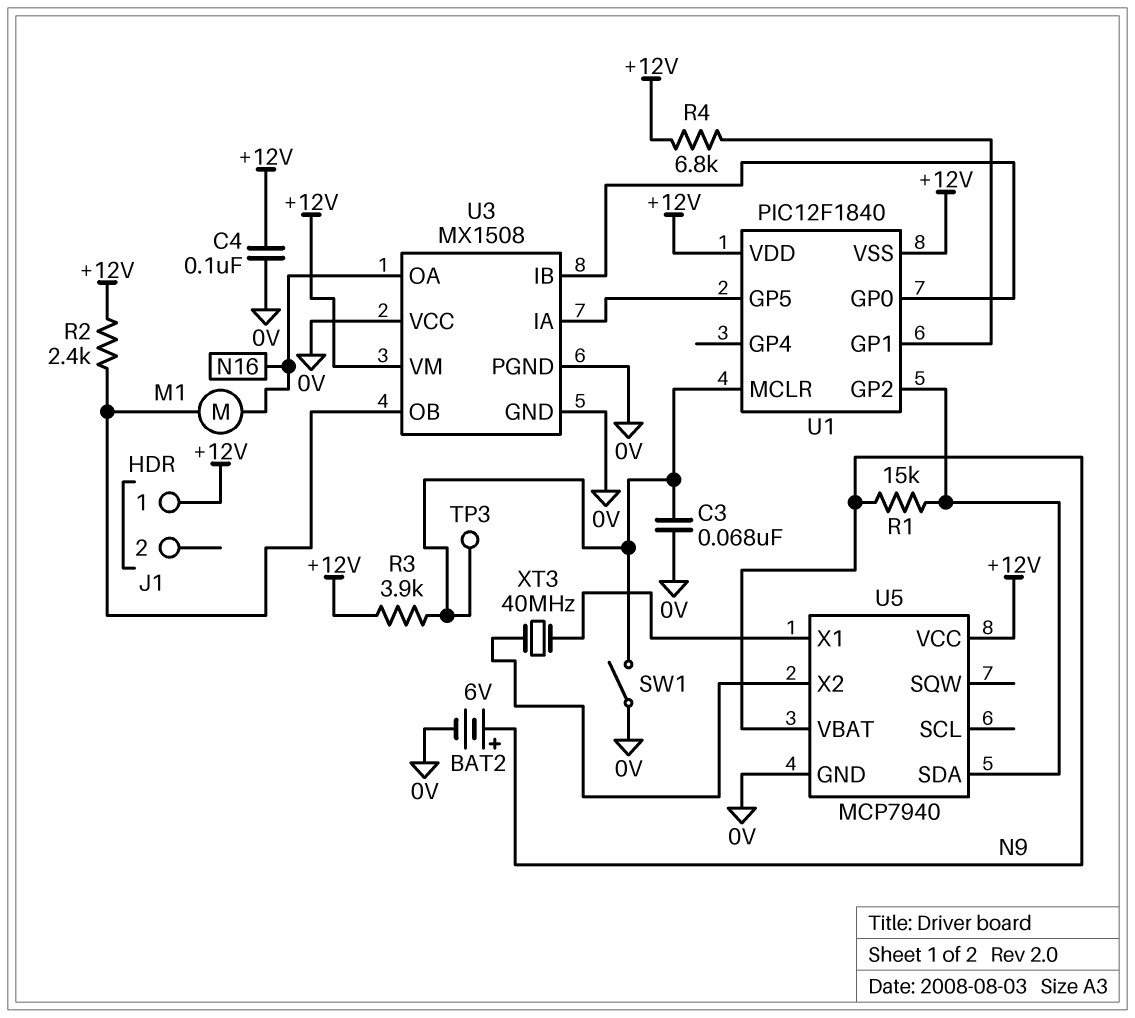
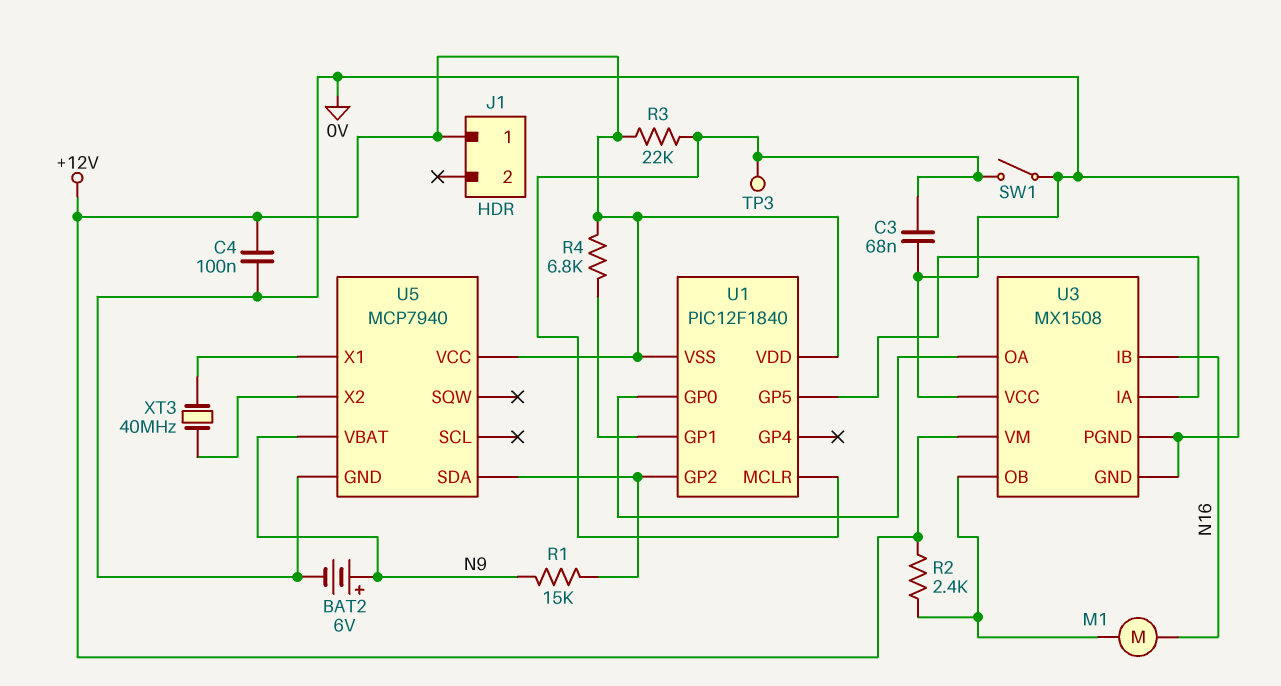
R3: 3.9k (+12V, U1/MCLR) -> 22k (+12V, U1/MCLR)
U3 pin IB: U1/GP0 -> N16
U3 pin OA: N16 -> U1/GP0

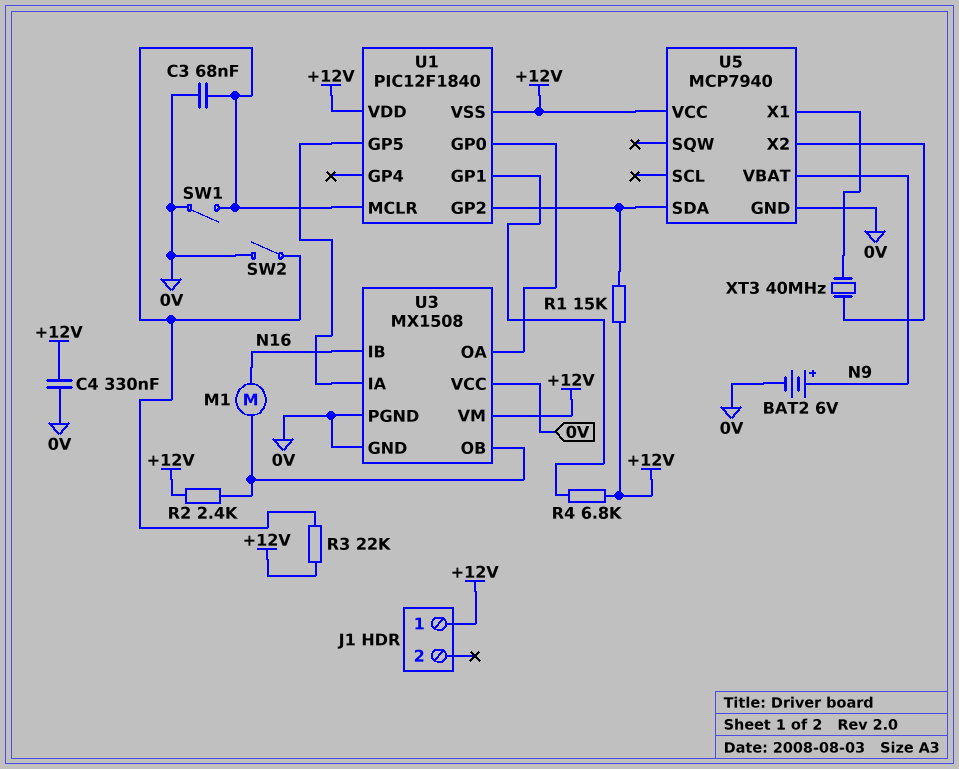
C4: 100nF (+12V, 0V) -> 330nF (+12V, 0V)
R1: 15k (N9, U1/GP2) -> 15k (+12V, U1/GP2)
SW2: none -> switch (0V, U1/MCLR)
TP3: test point (U1/MCLR) -> none

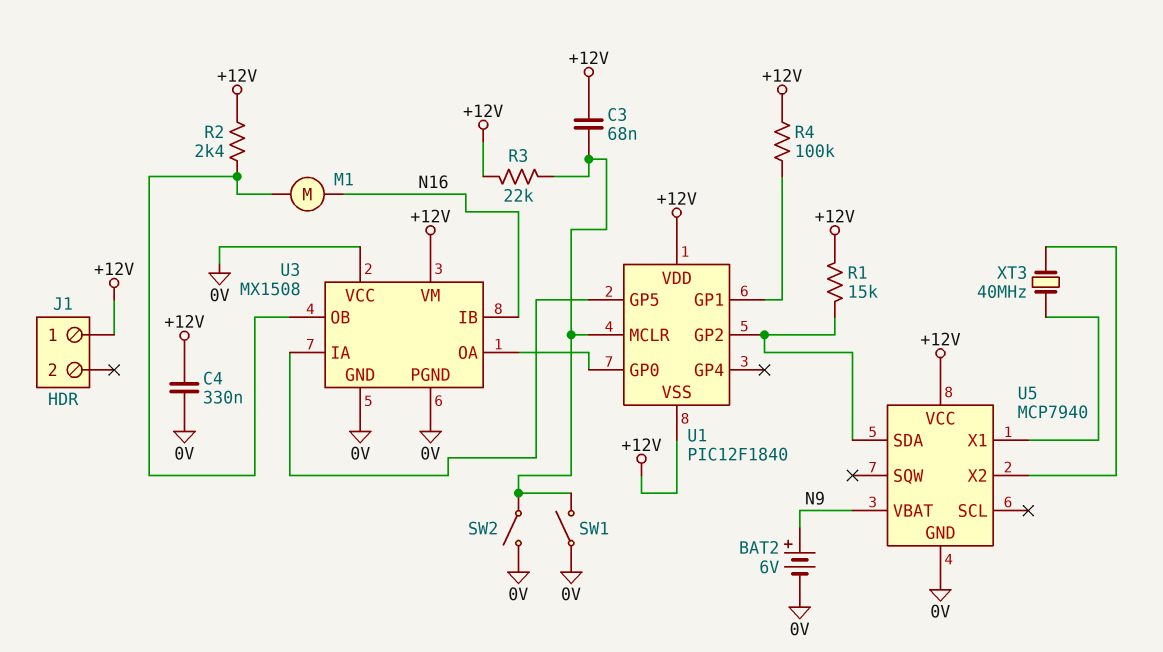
C3: 68nF (0V, U1/MCLR) -> 68nF (+12V, U1/MCLR)
R4: 6.8k (+12V, U1/GP1) -> 100k (+12V, U1/GP1)

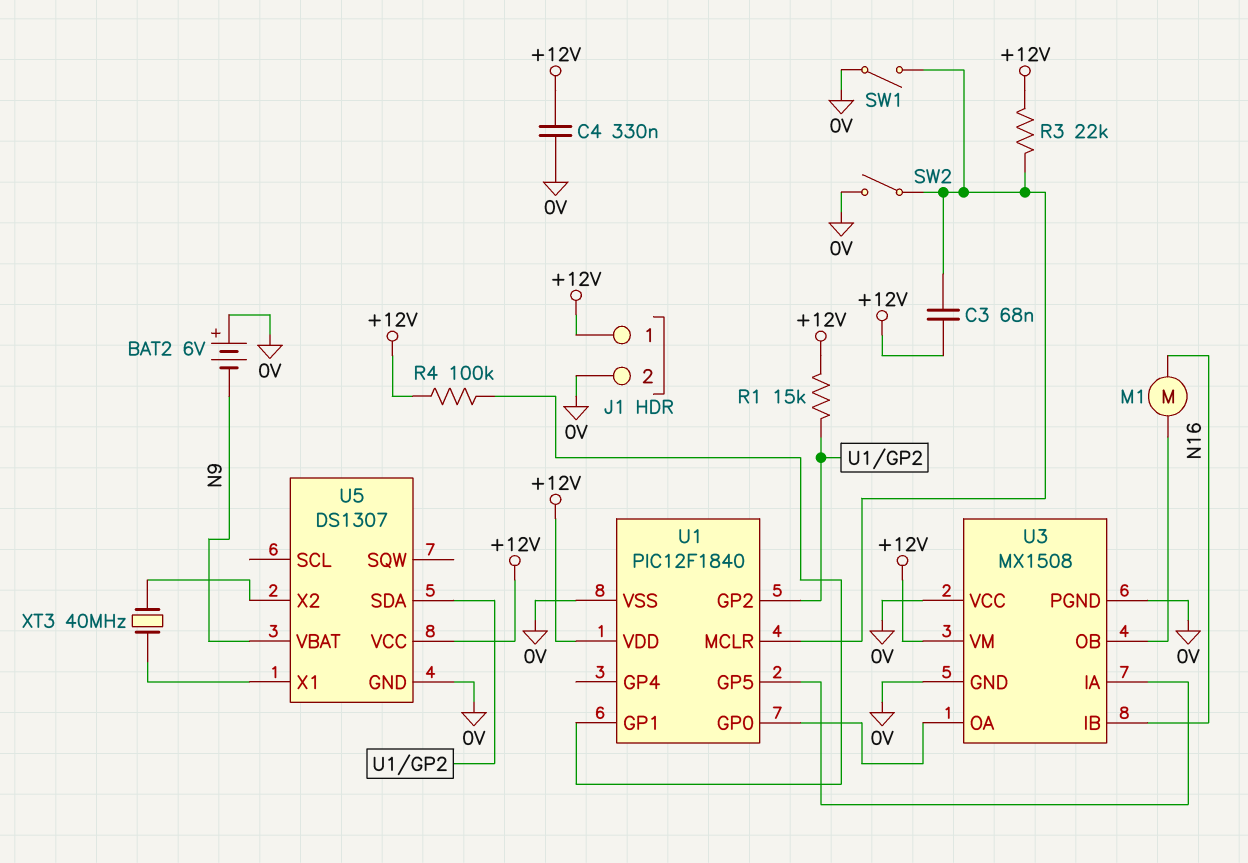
BAT2: 6V (plus N9, minus 0V) -> 6V (plus 0V, minus N9)
J1 pin 2: none -> 0V
R2: 2.4k (+12V, U3/OB) -> none
U1 pin VSS: +12V -> 0V
U5: MCP7940 -> DS1307

